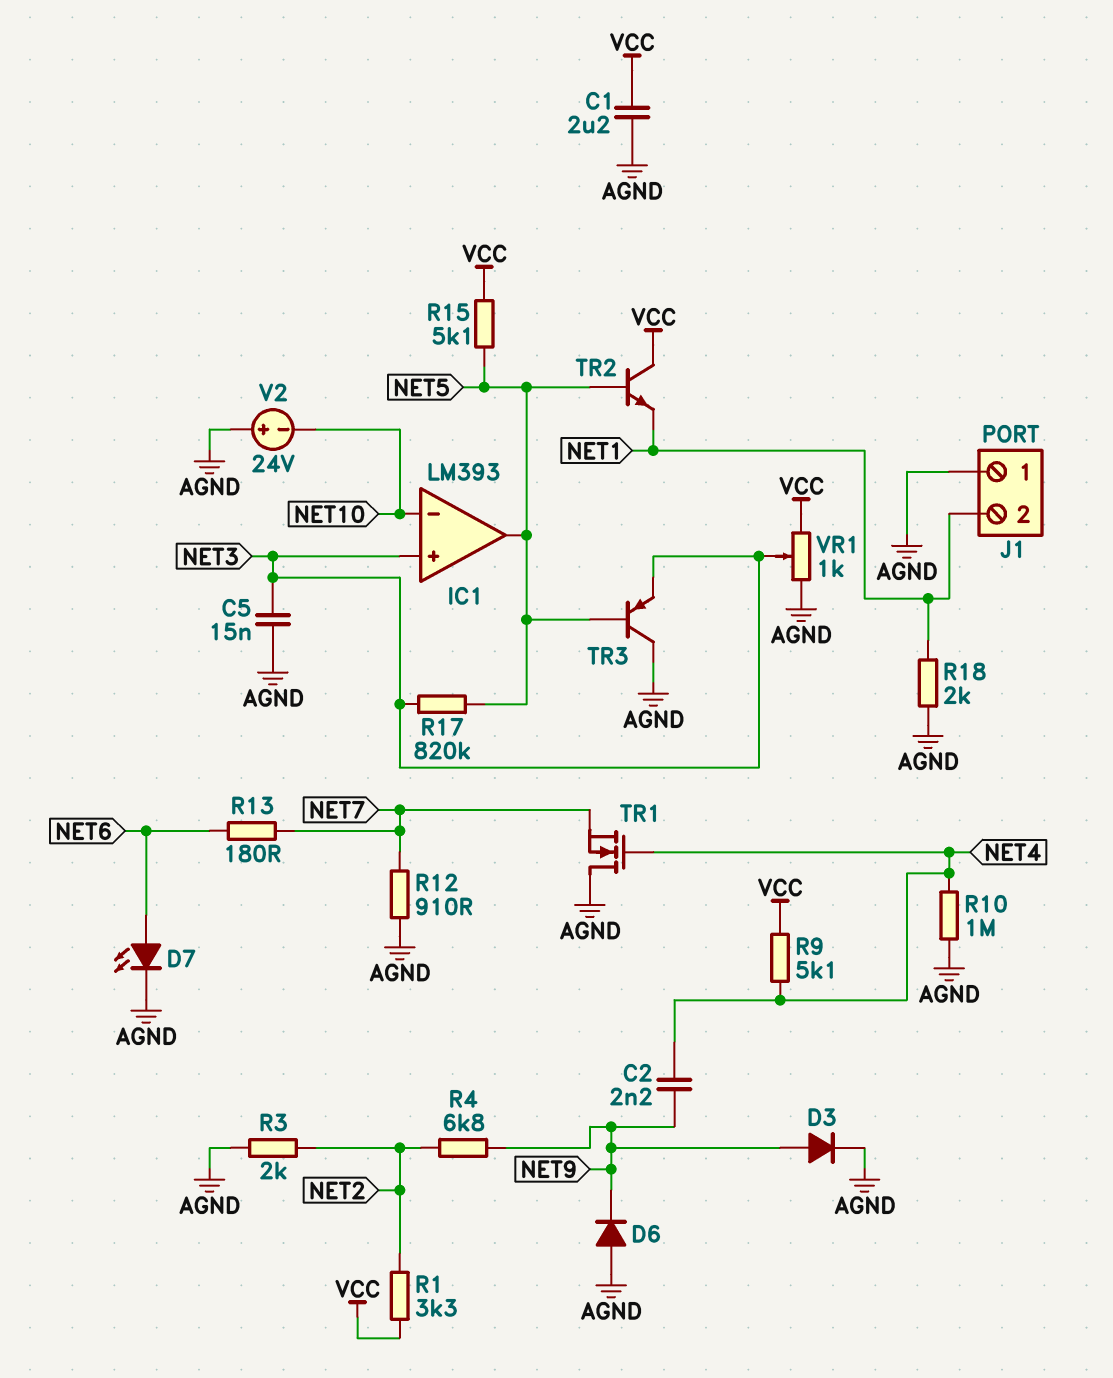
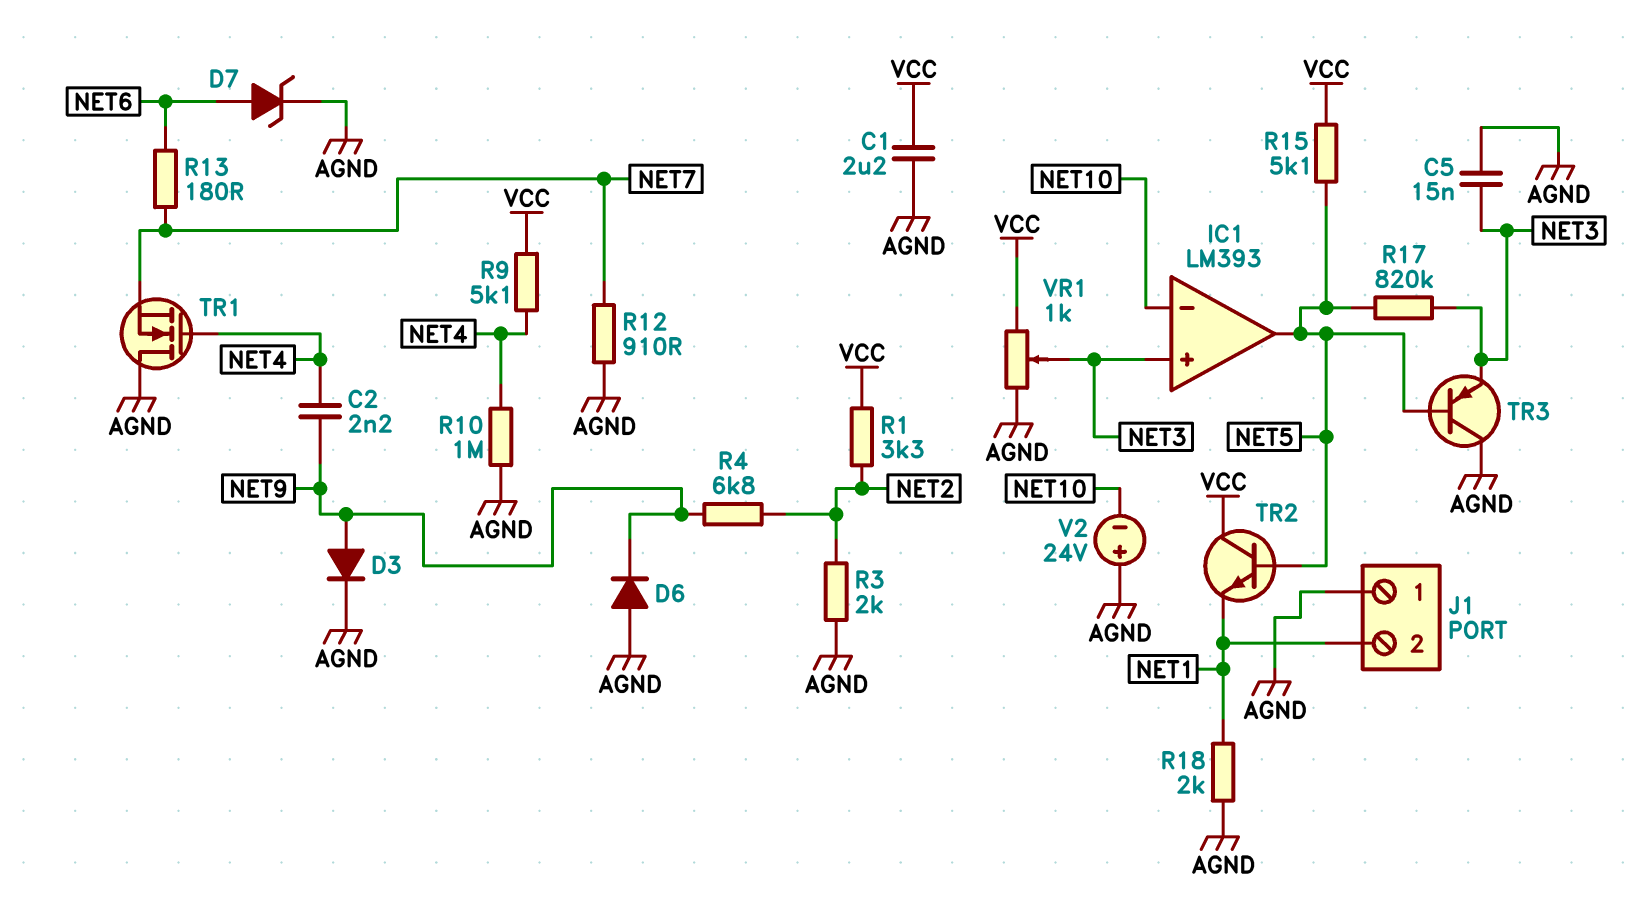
D7: LED (A NET6, K AGND) -> zener (A NET6, K AGND)

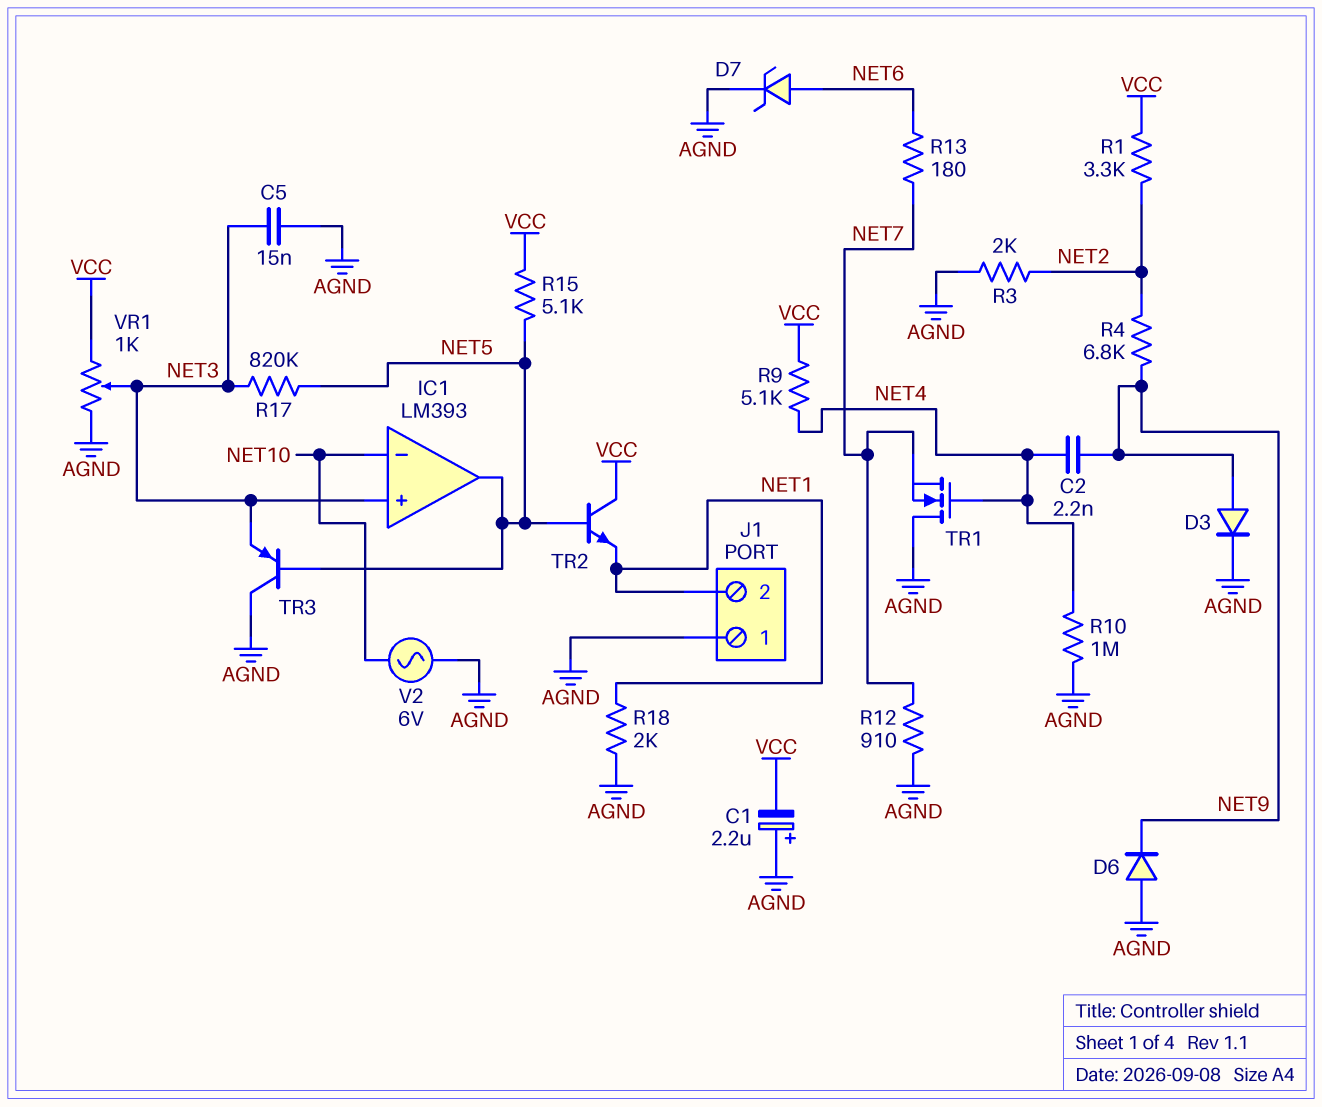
C1: 2.2uF (AGND, VCC) -> 2.2uF (plus AGND, minus VCC)
V2: 24V (plus AGND, minus NET10) -> AC 6V (AGND, NET10)

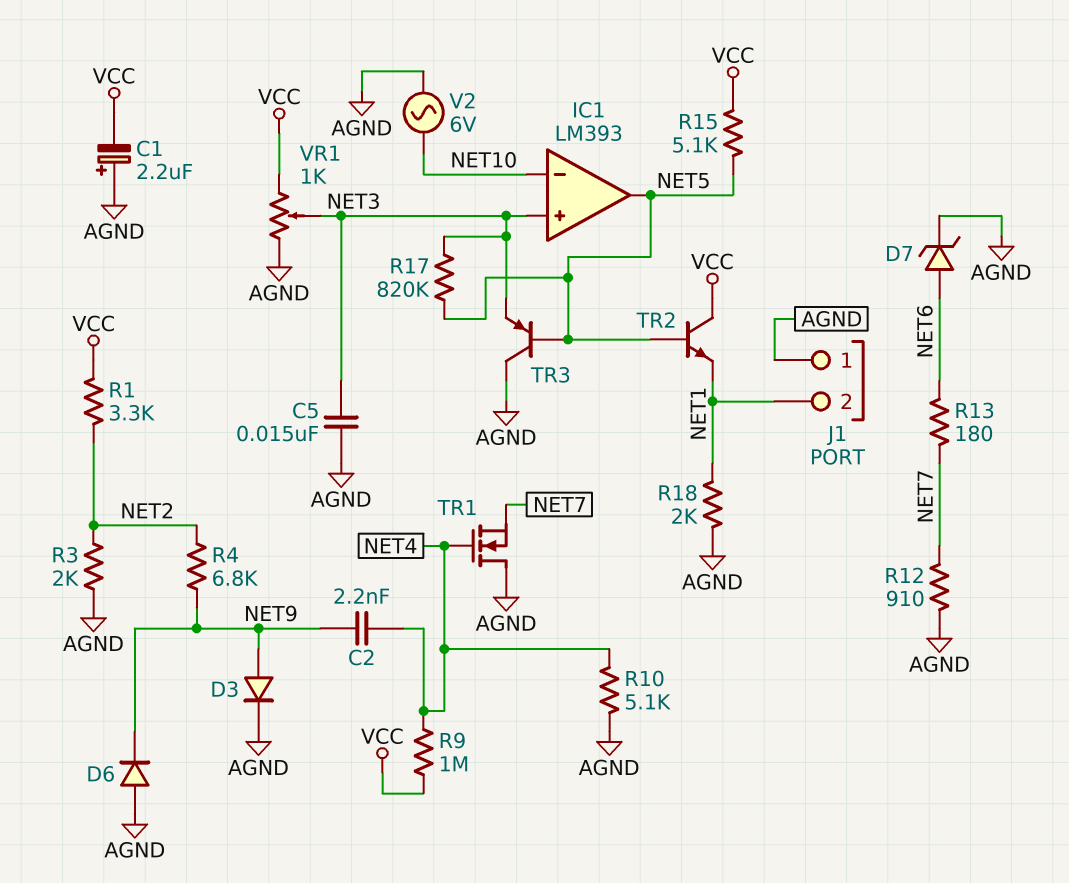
R9: 5.1k (NET4, VCC) -> 1M (NET4, VCC)
R10: 1M (AGND, NET4) -> 5.1k (AGND, NET4)

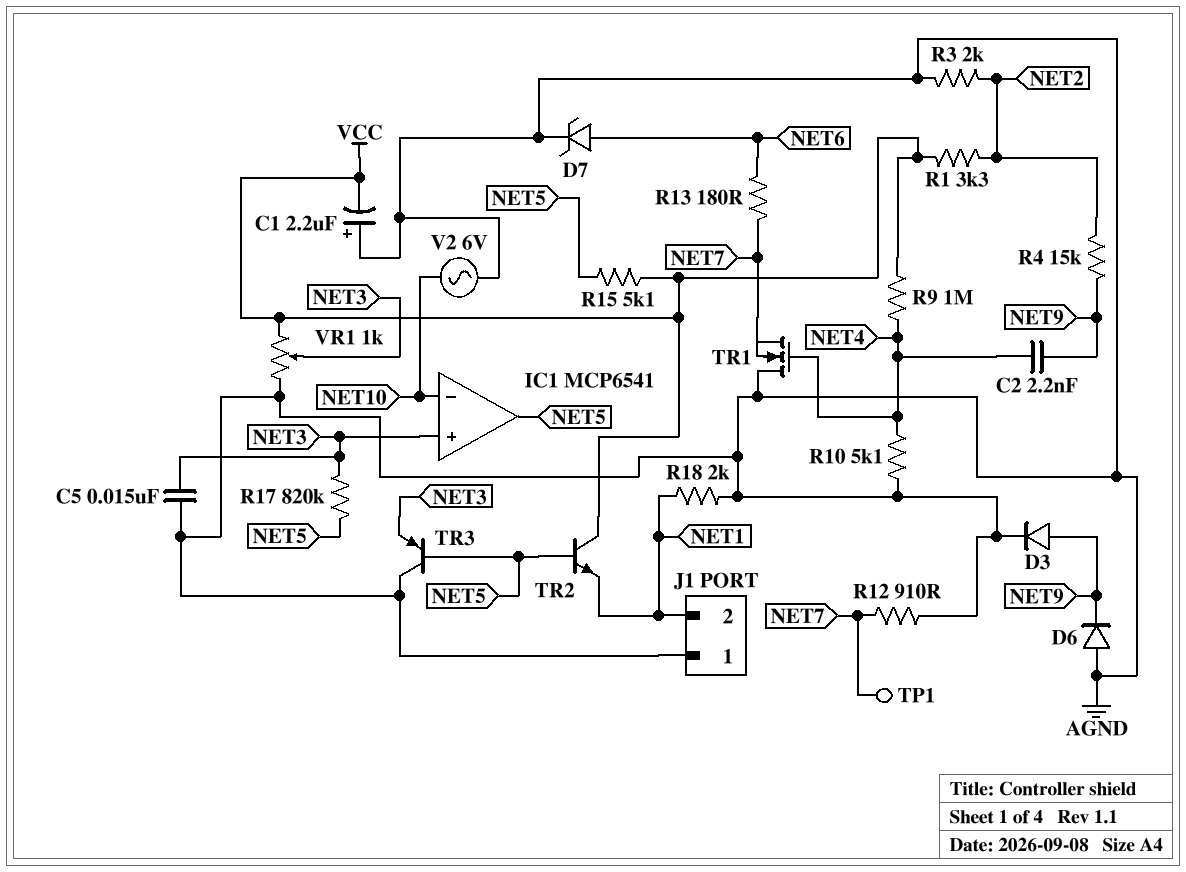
IC1: LM393 -> MCP6541
R4: 6.8k (NET2, NET9) -> 15k (NET2, NET9)
TP1: none -> test point (NET7)

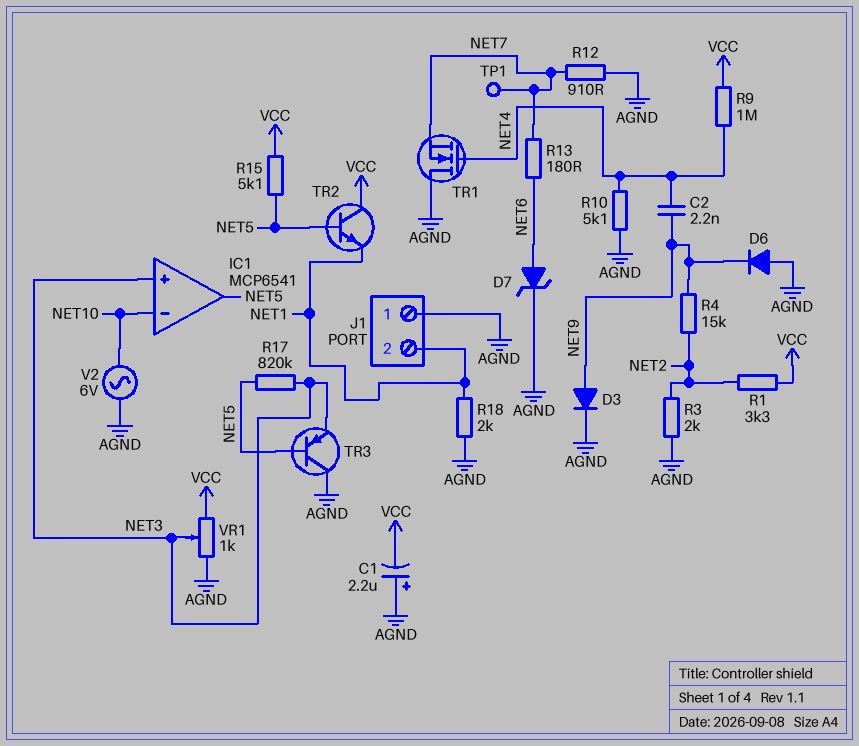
C5: 15nF (AGND, NET3) -> none

